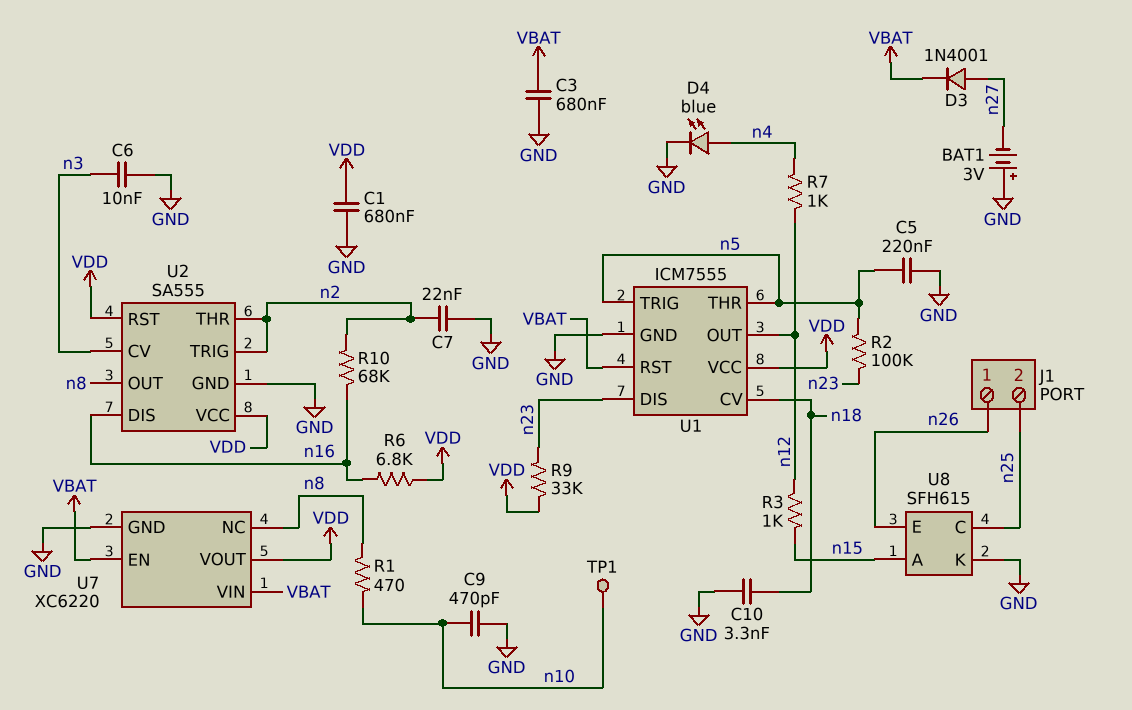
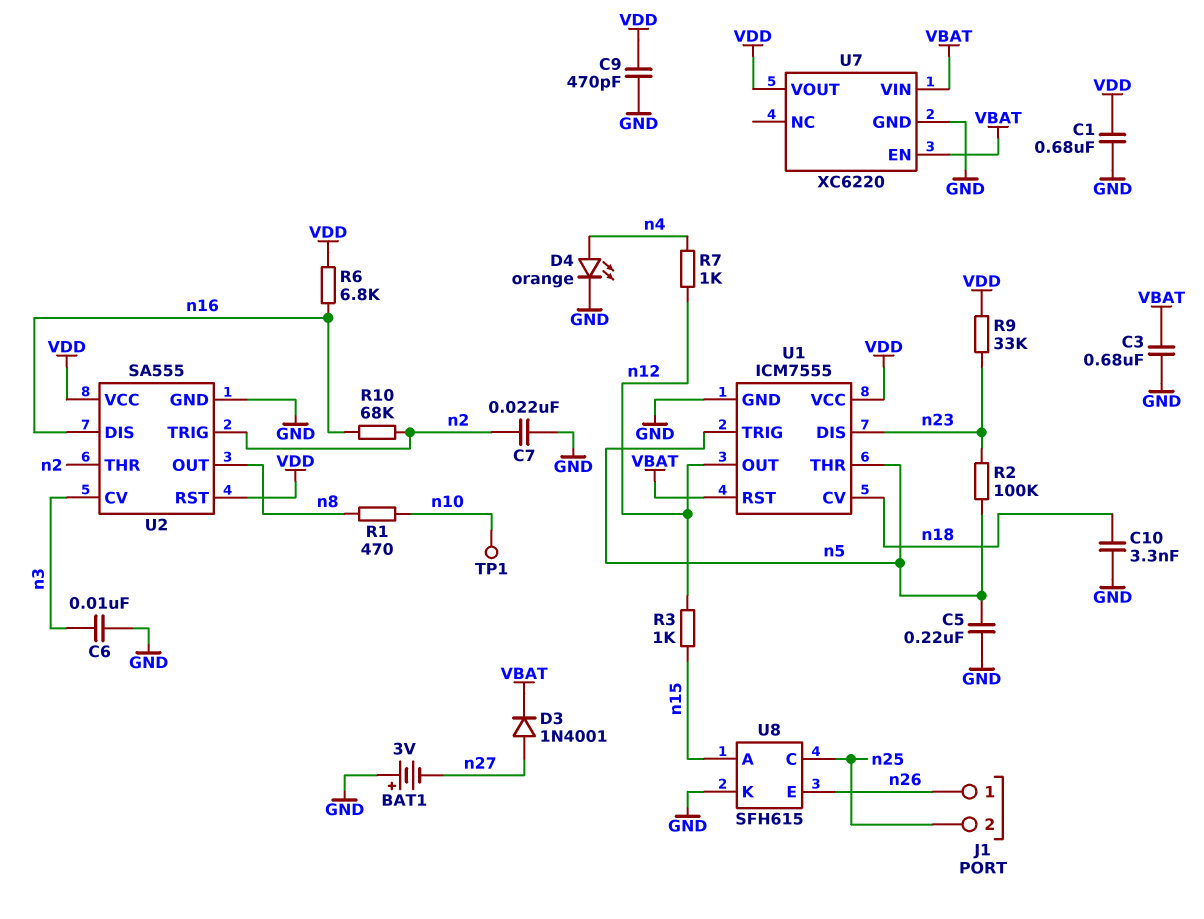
C9: 470pF (GND, n10) -> 470pF (GND, VDD)
D4: LED blue (A n4, K GND) -> LED orange (A n4, K GND)
U7 pin NC: n8 -> none

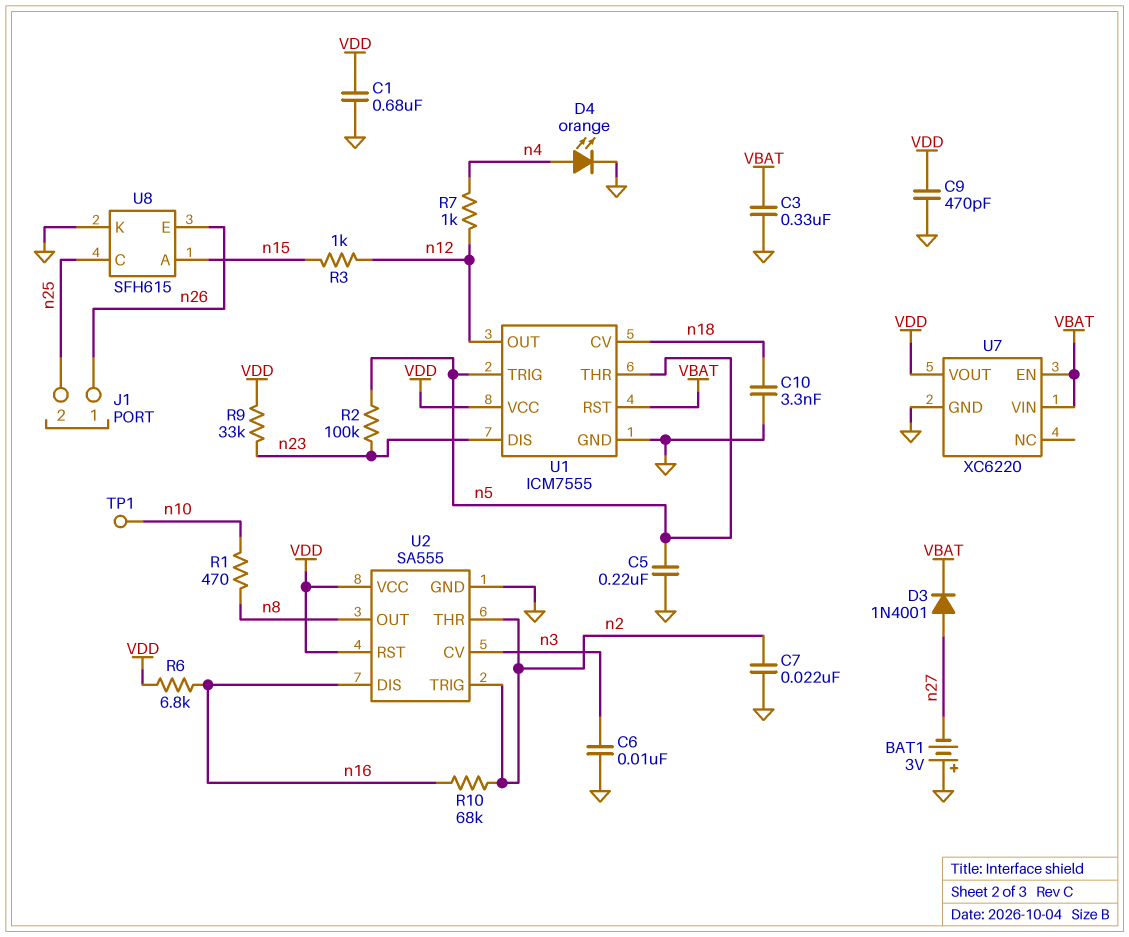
C3: 680nF (GND, VBAT) -> 330nF (GND, VBAT)

